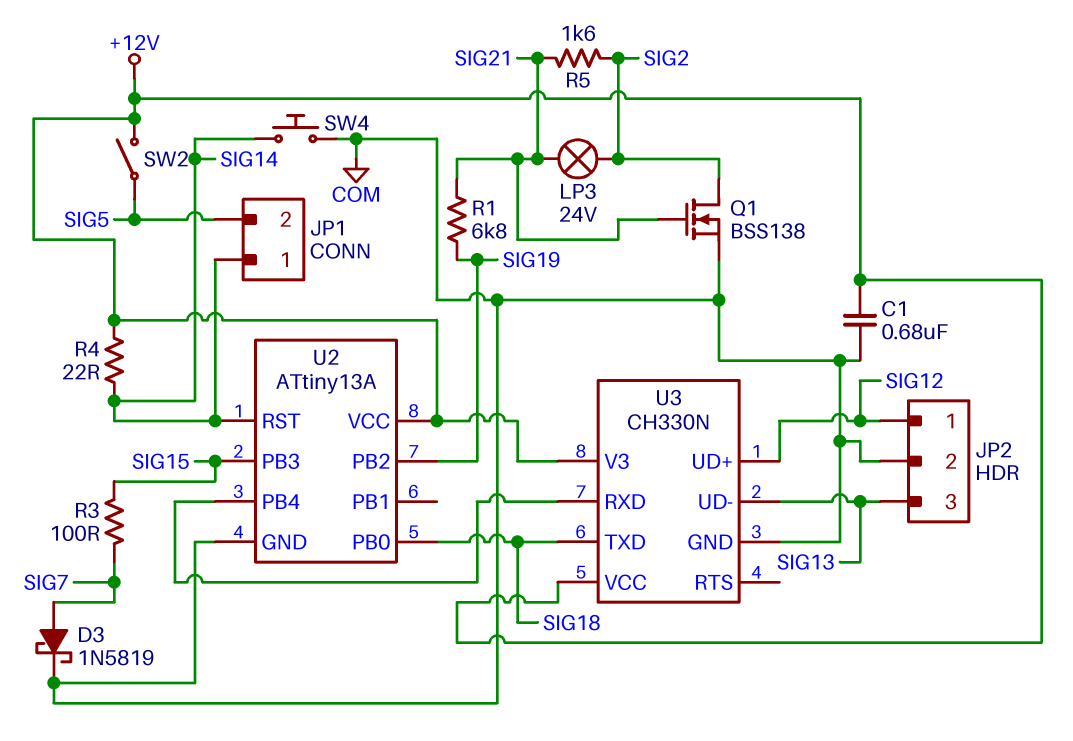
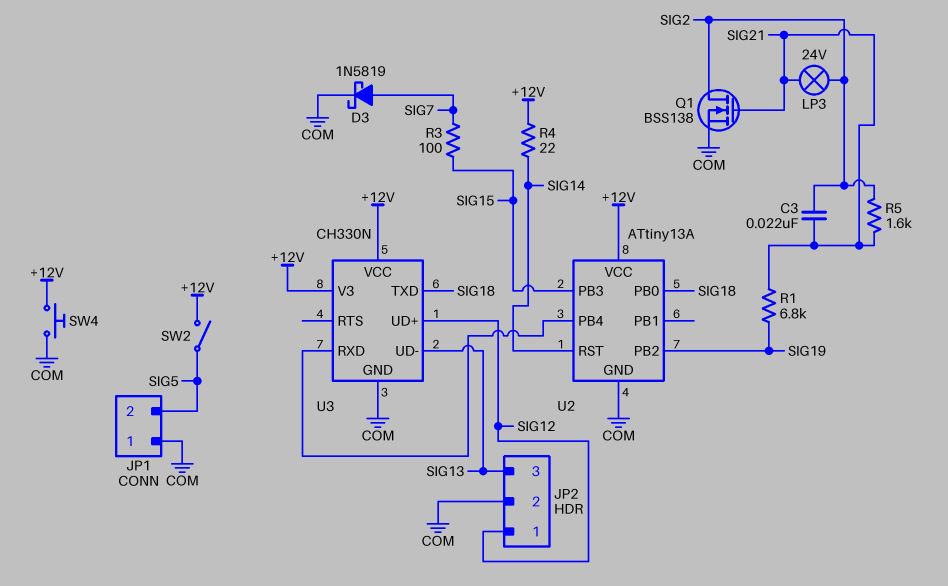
C1: 680nF (+12V, COM) -> none
C3: none -> 22nF (SIG2, SIG21)
JP1 pin 1: SIG14 -> COM
SW4: button (COM, SIG14) -> button (+12V, COM)

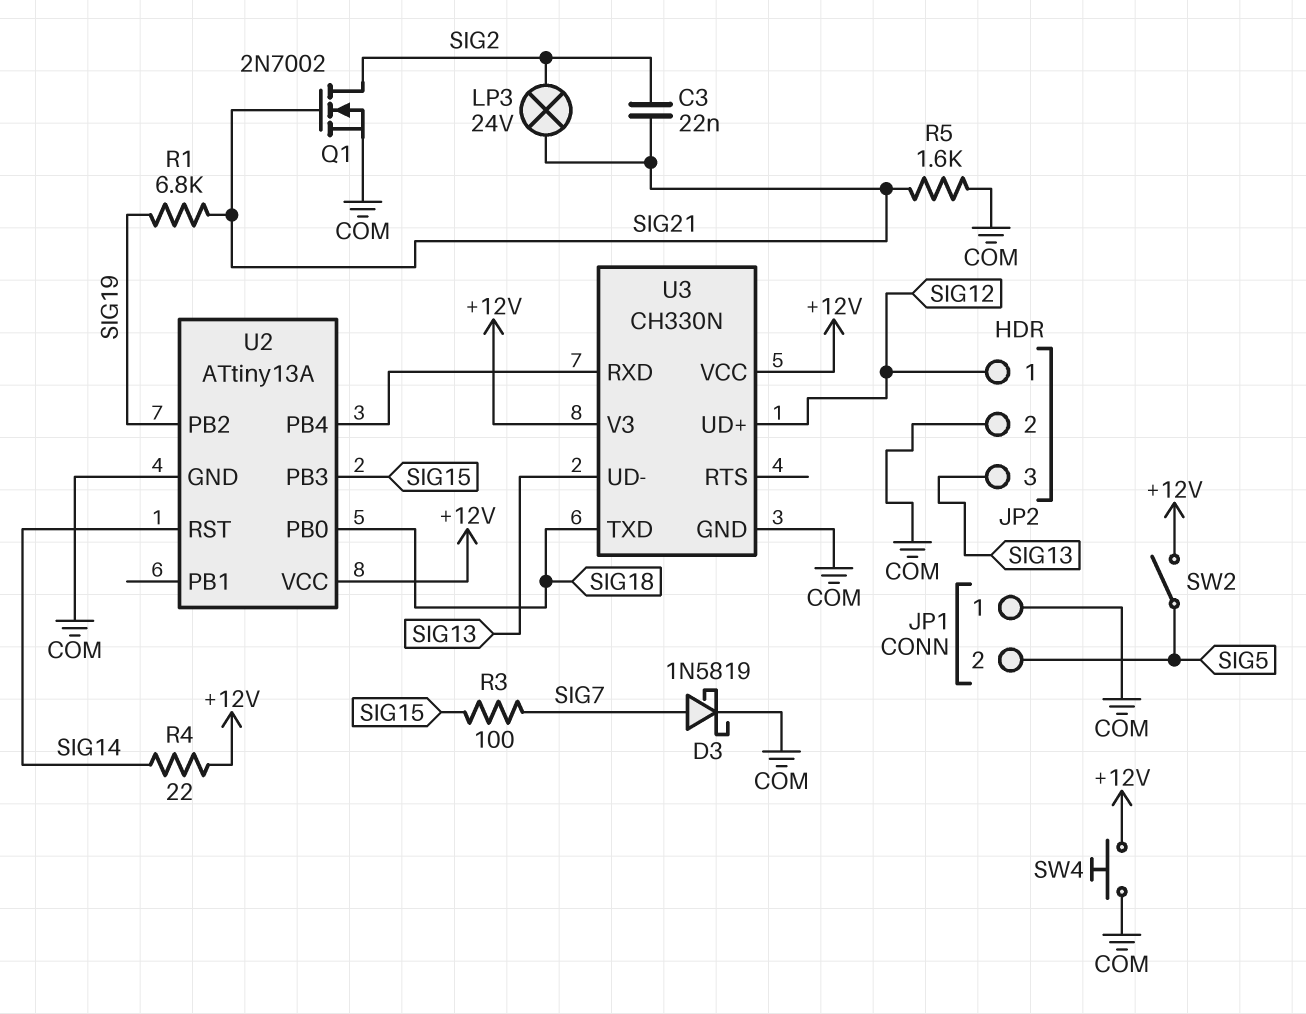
Q1: NMOS BSS138 (G SIG21, D SIG2, S COM) -> NMOS 2N7002 (G SIG21, D SIG2, S COM)
R5: 1.6k (SIG2, SIG21) -> 1.6k (COM, SIG21)

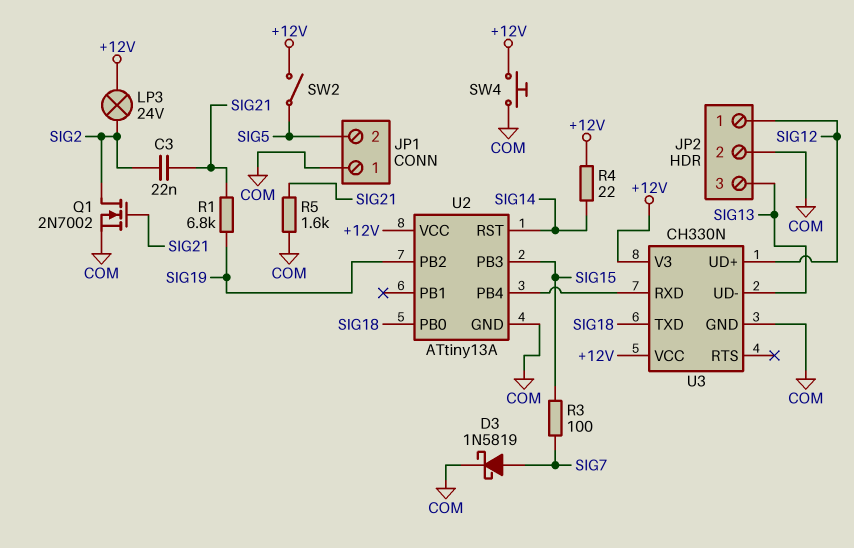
LP3: lamp 24V (SIG2, SIG21) -> lamp 24V (+12V, SIG2)

